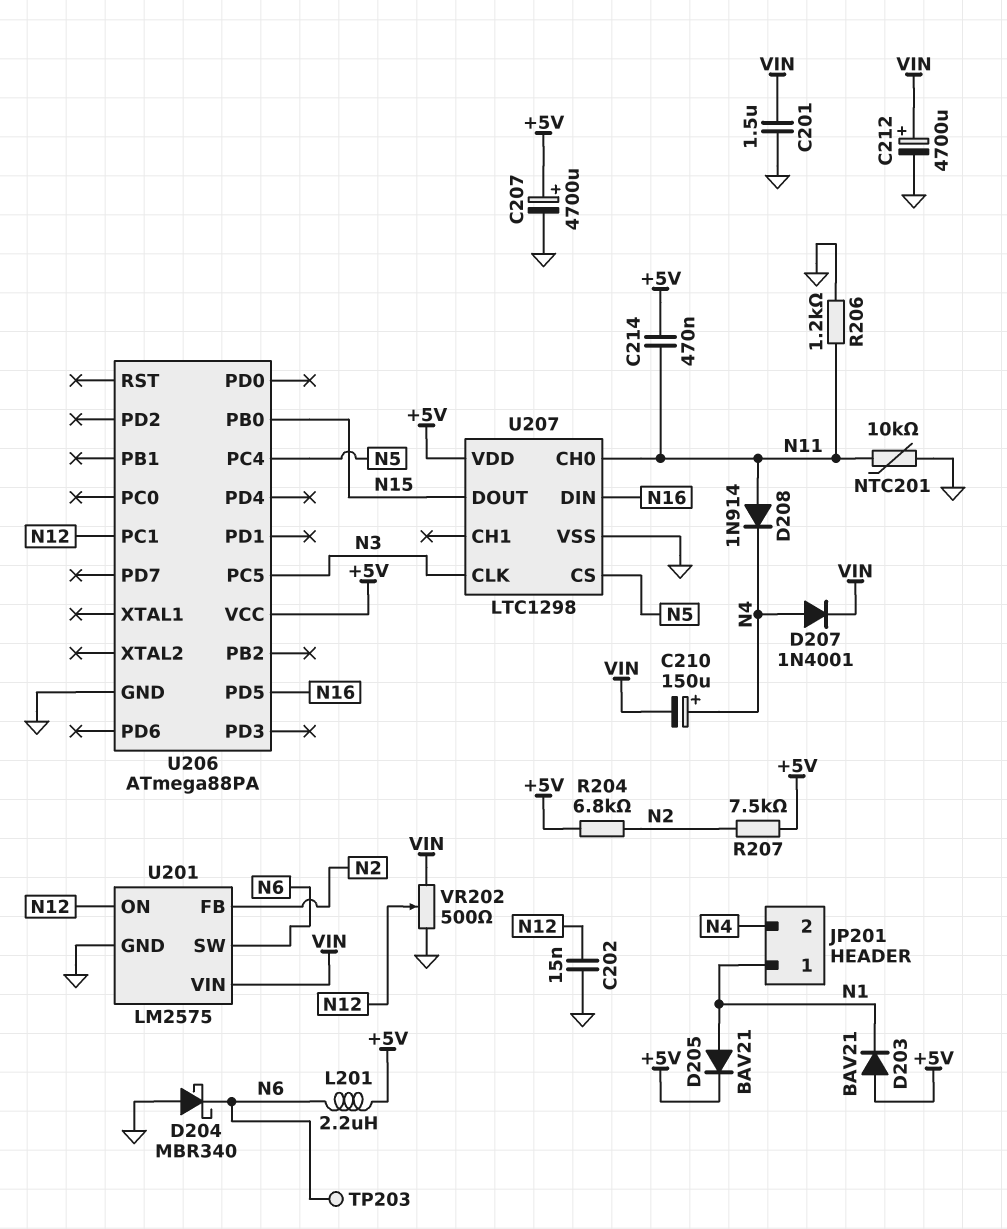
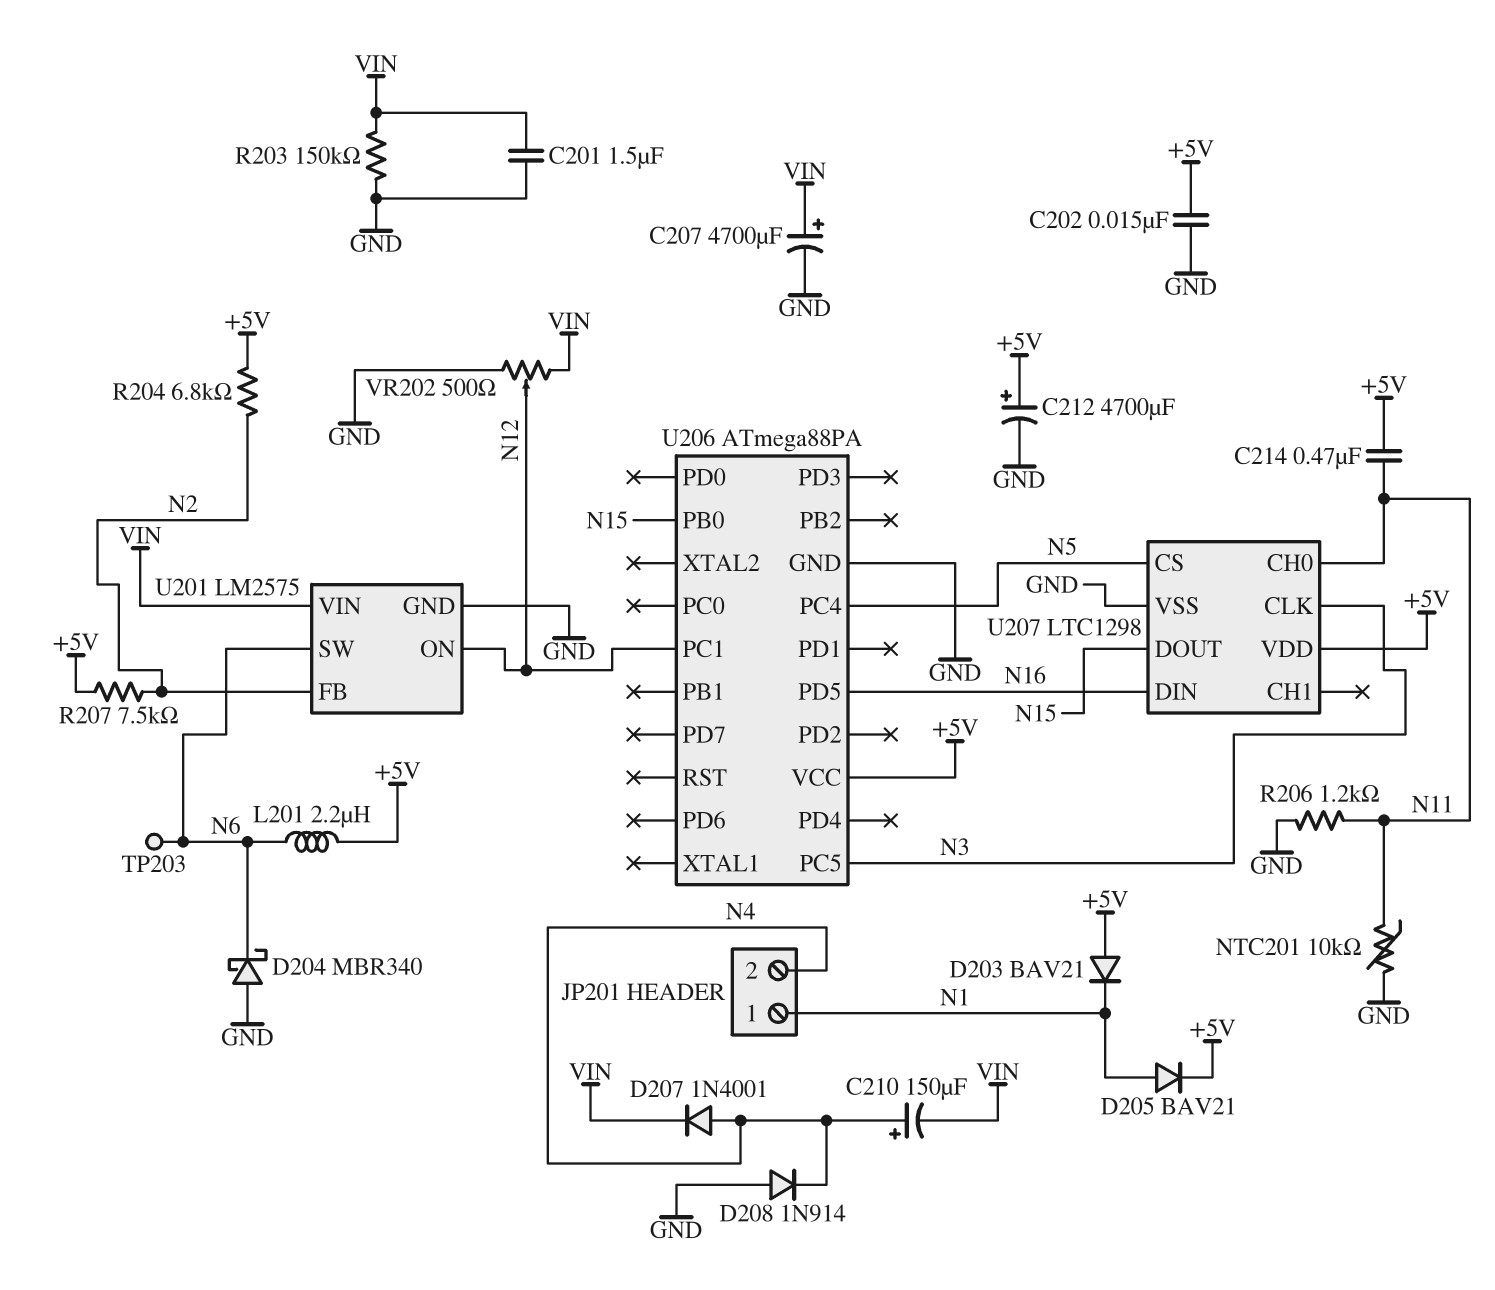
C202: 15nF (GND, N12) -> 15nF (+5V, GND)
C207: 4700uF (plus +5V, minus GND) -> 4700uF (plus VIN, minus GND)
C212: 4700uF (plus VIN, minus GND) -> 4700uF (plus +5V, minus GND)
D208: diode 1N914 (A N11, K N4) -> diode 1N914 (A GND, K N4)
R203: none -> 150k (GND, VIN)

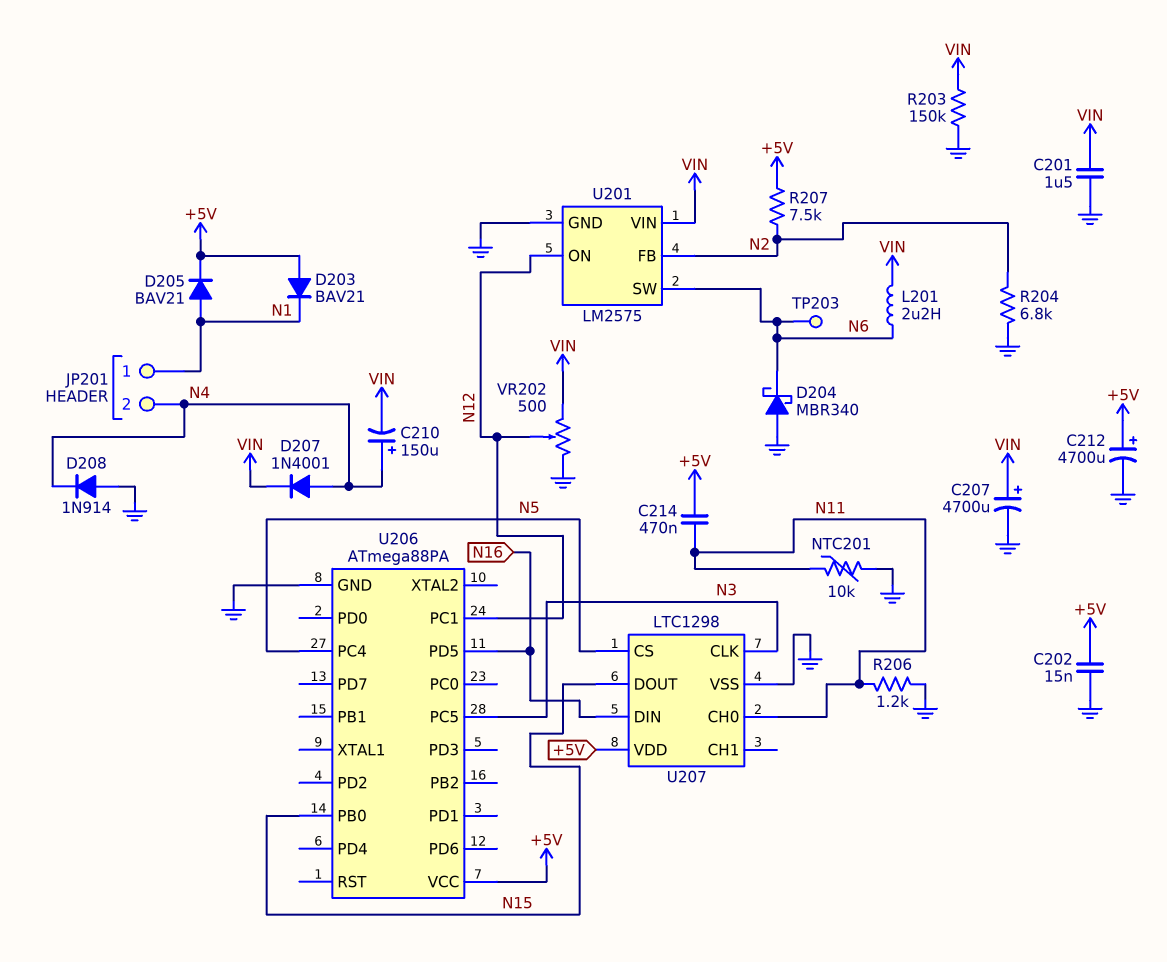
L201: 2.2uH (+5V, N6) -> 2.2uH (N6, VIN)
R204: 6.8k (+5V, N2) -> 6.8k (GND, N2)

